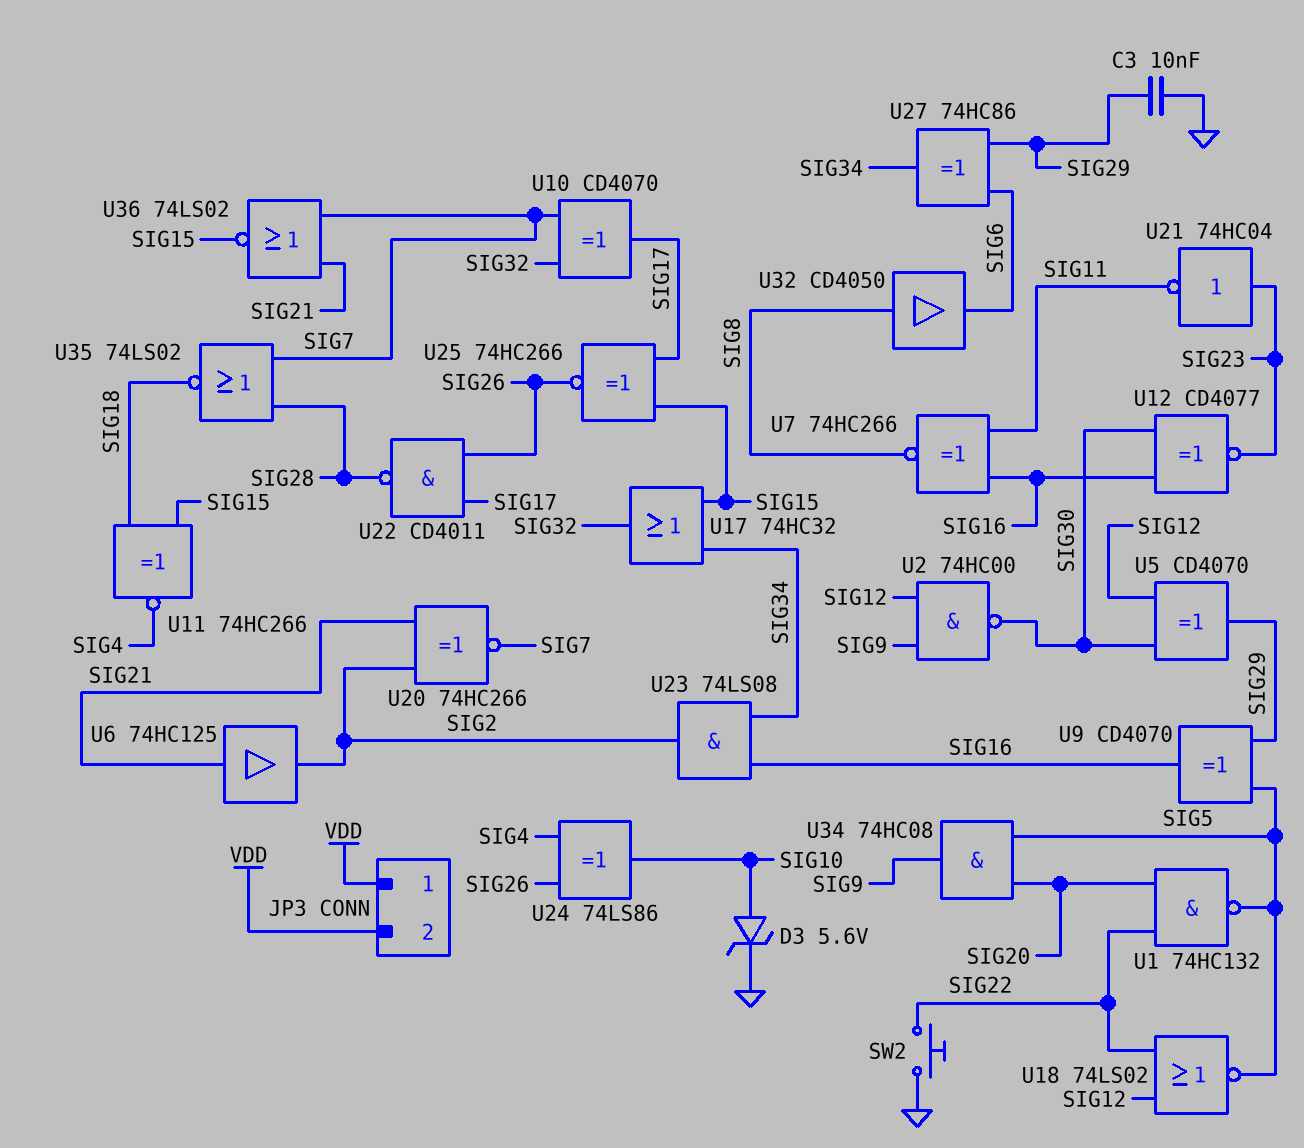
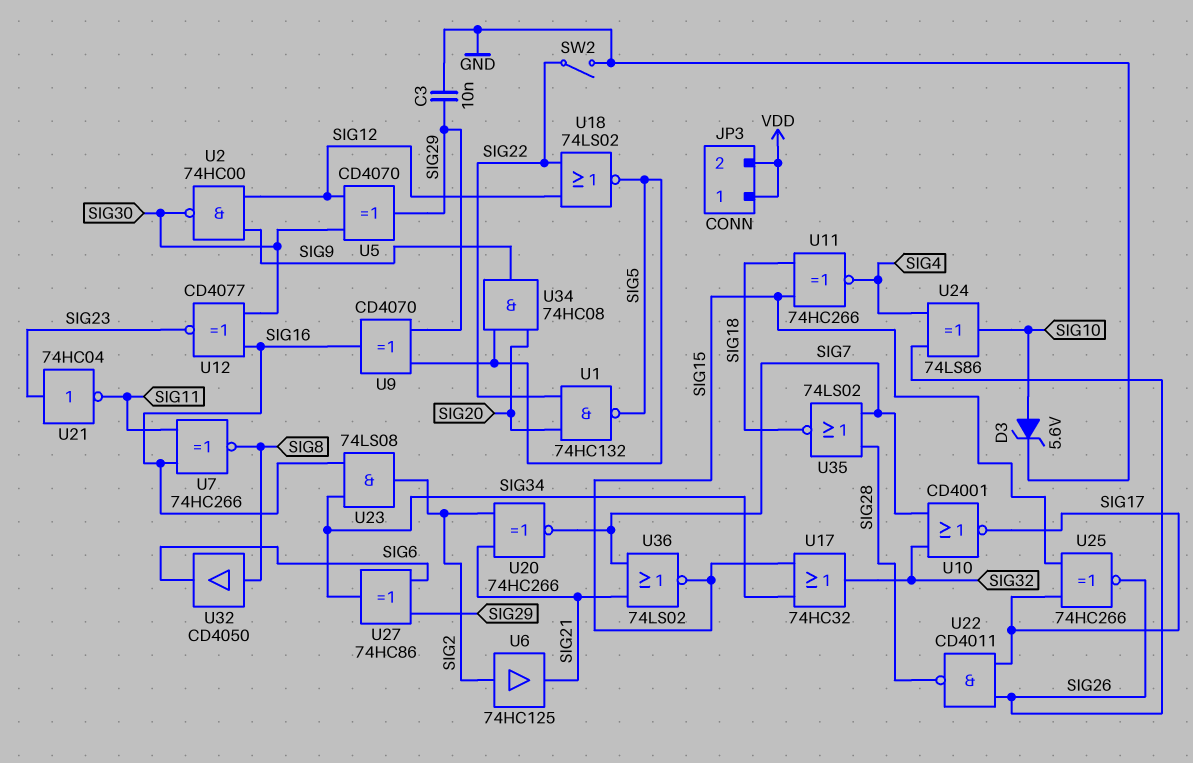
SW2: button (GND, SIG22) -> switch (GND, SIG22)
U6: buffer 74HC125 (in SIG21, out SIG2) -> buffer 74HC125 (in SIG2, out SIG21)
U10: XOR CD4070 (in SIG7, in SIG32, out SIG17) -> NOR CD4001 (in SIG7, in SIG32, out SIG17)

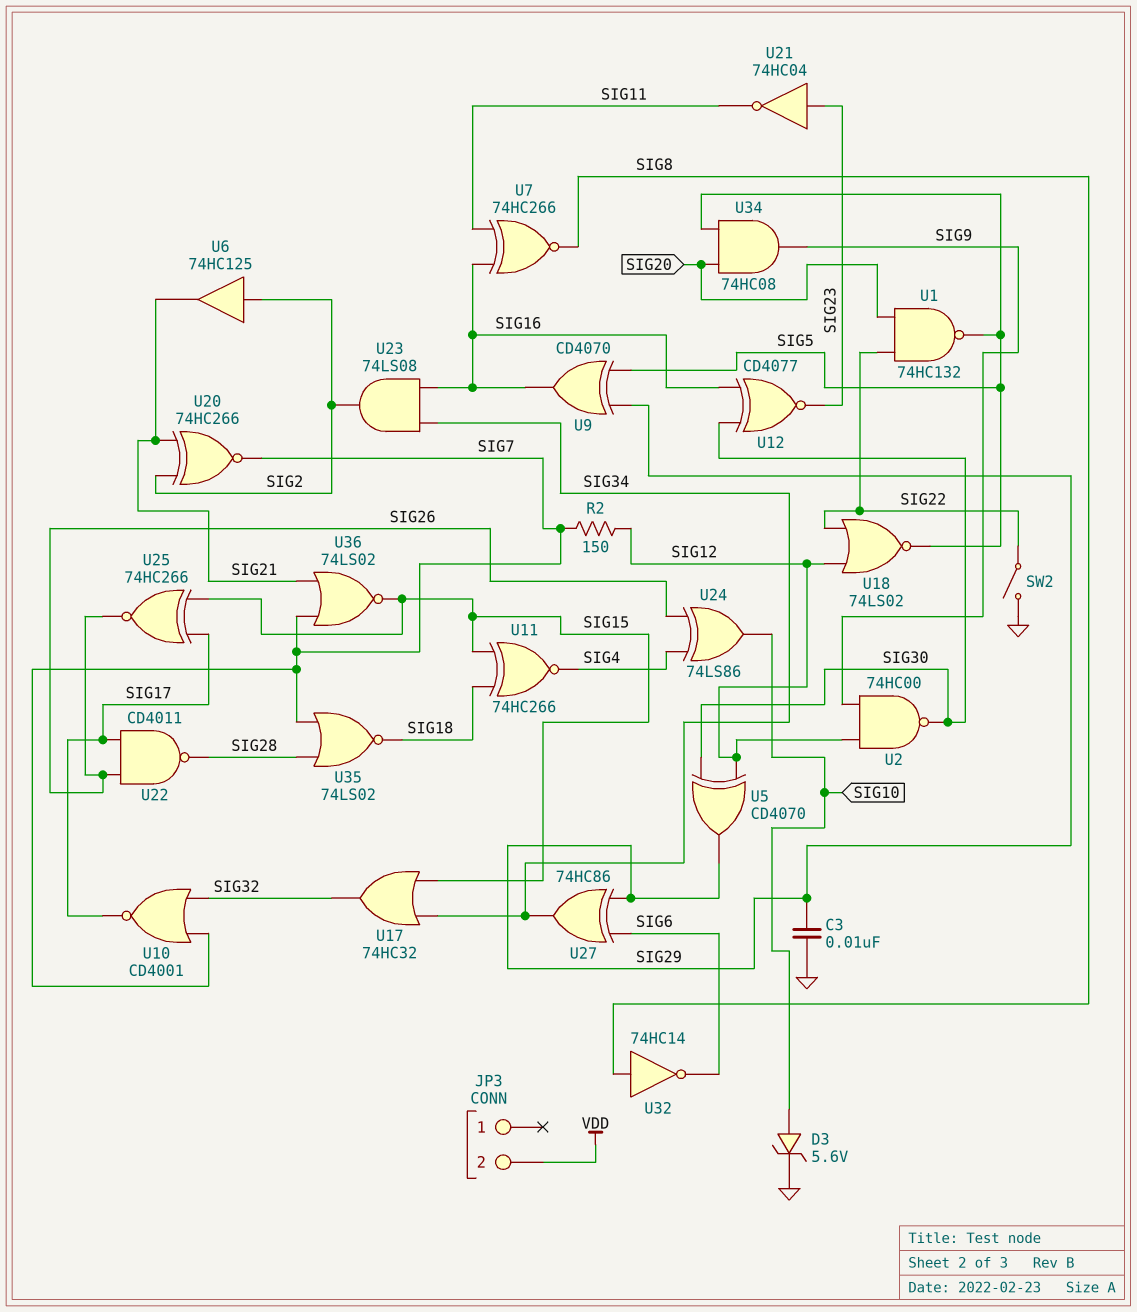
JP3 pin 1: VDD -> none
R2: none -> 150 (SIG7, SIG12)
U32: buffer CD4050 (in SIG8, out SIG6) -> NOT 74HC14 (in SIG8, out SIG6)

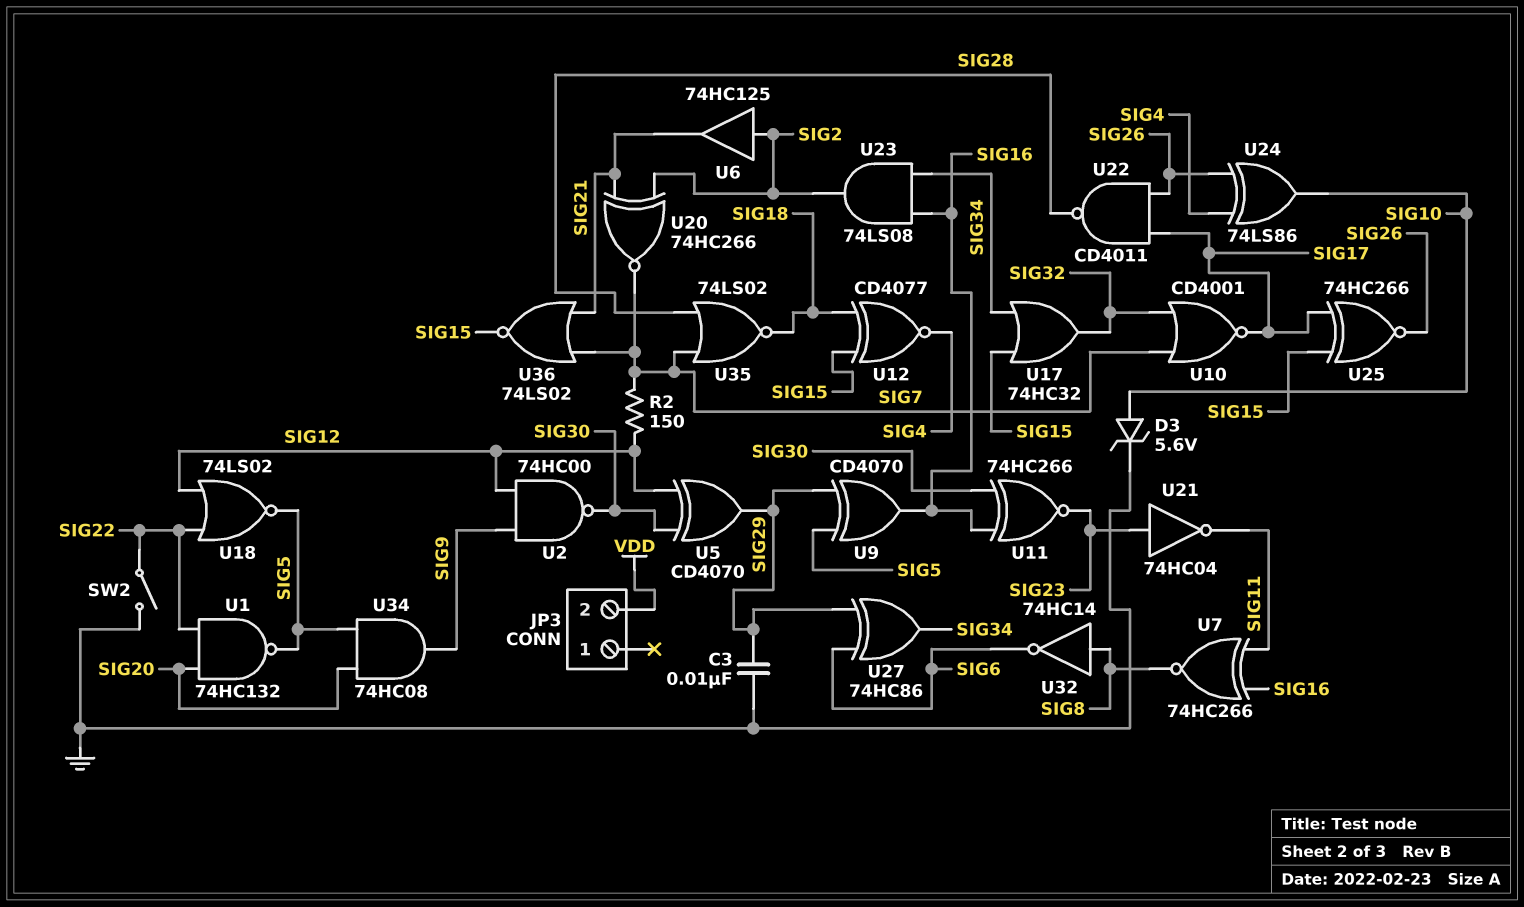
U11: XNOR 74HC266 (in SIG15, in SIG18, out SIG4) -> XNOR 74HC266 (in SIG16, in SIG30, out SIG23)
U12: XNOR CD4077 (in SIG16, in SIG30, out SIG23) -> XNOR CD4077 (in SIG15, in SIG18, out SIG4)

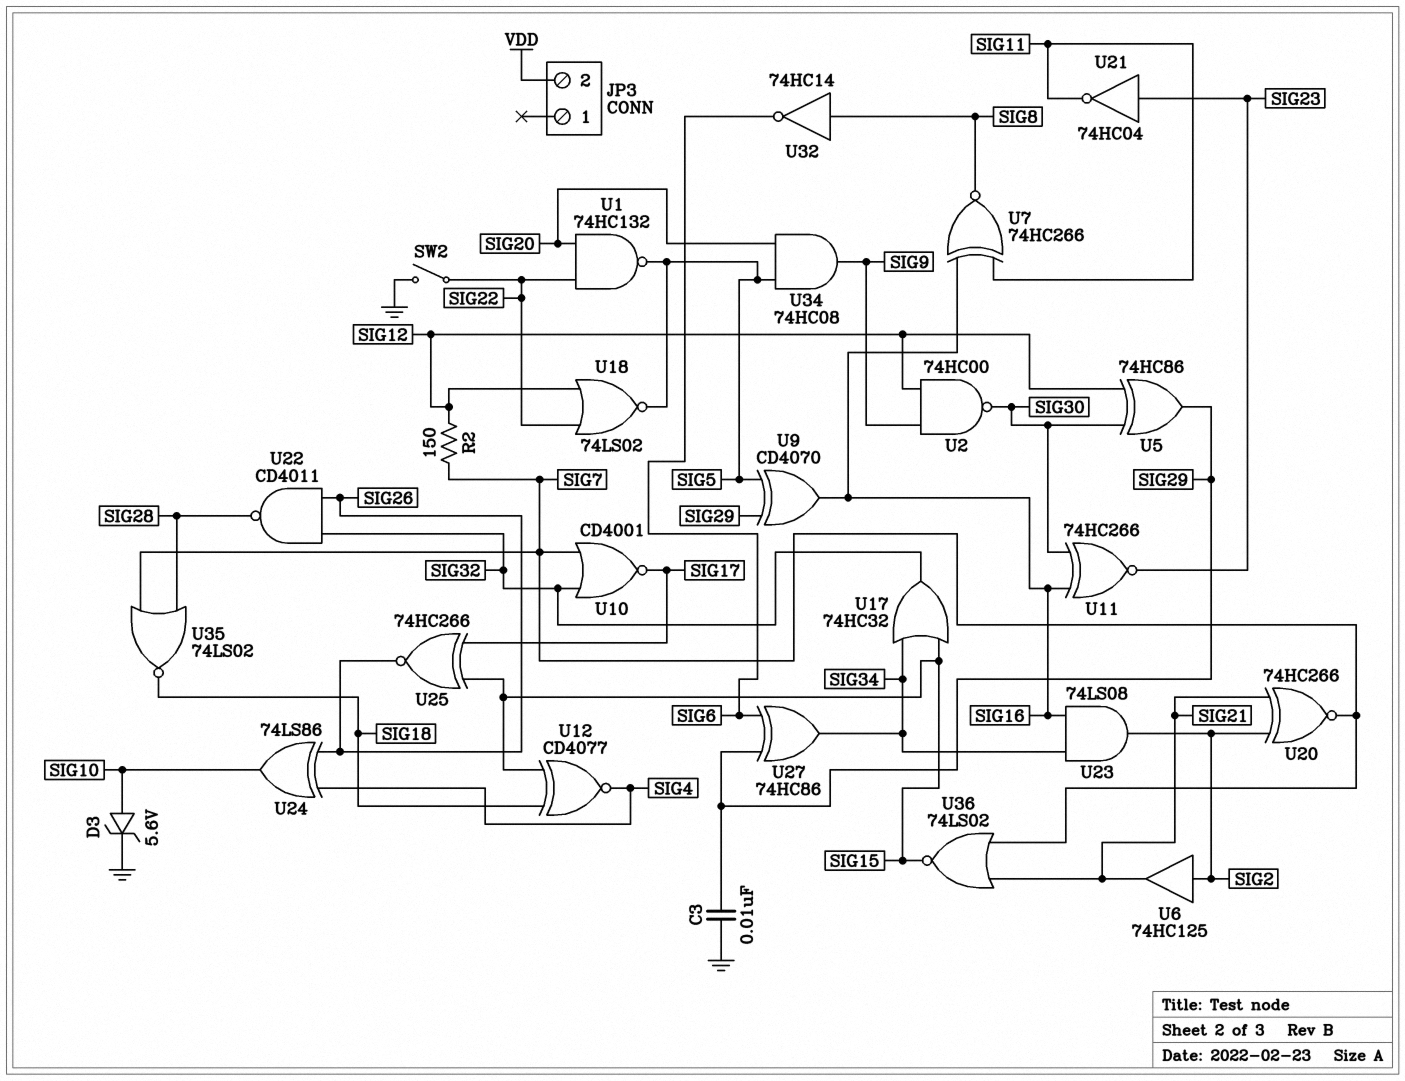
U5: XOR CD4070 (in SIG12, in SIG30, out SIG29) -> XOR 74HC86 (in SIG12, in SIG30, out SIG29)
U22: NAND CD4011 (in SIG17, in SIG26, out SIG28) -> NAND CD4011 (in SIG26, in SIG32, out SIG28)

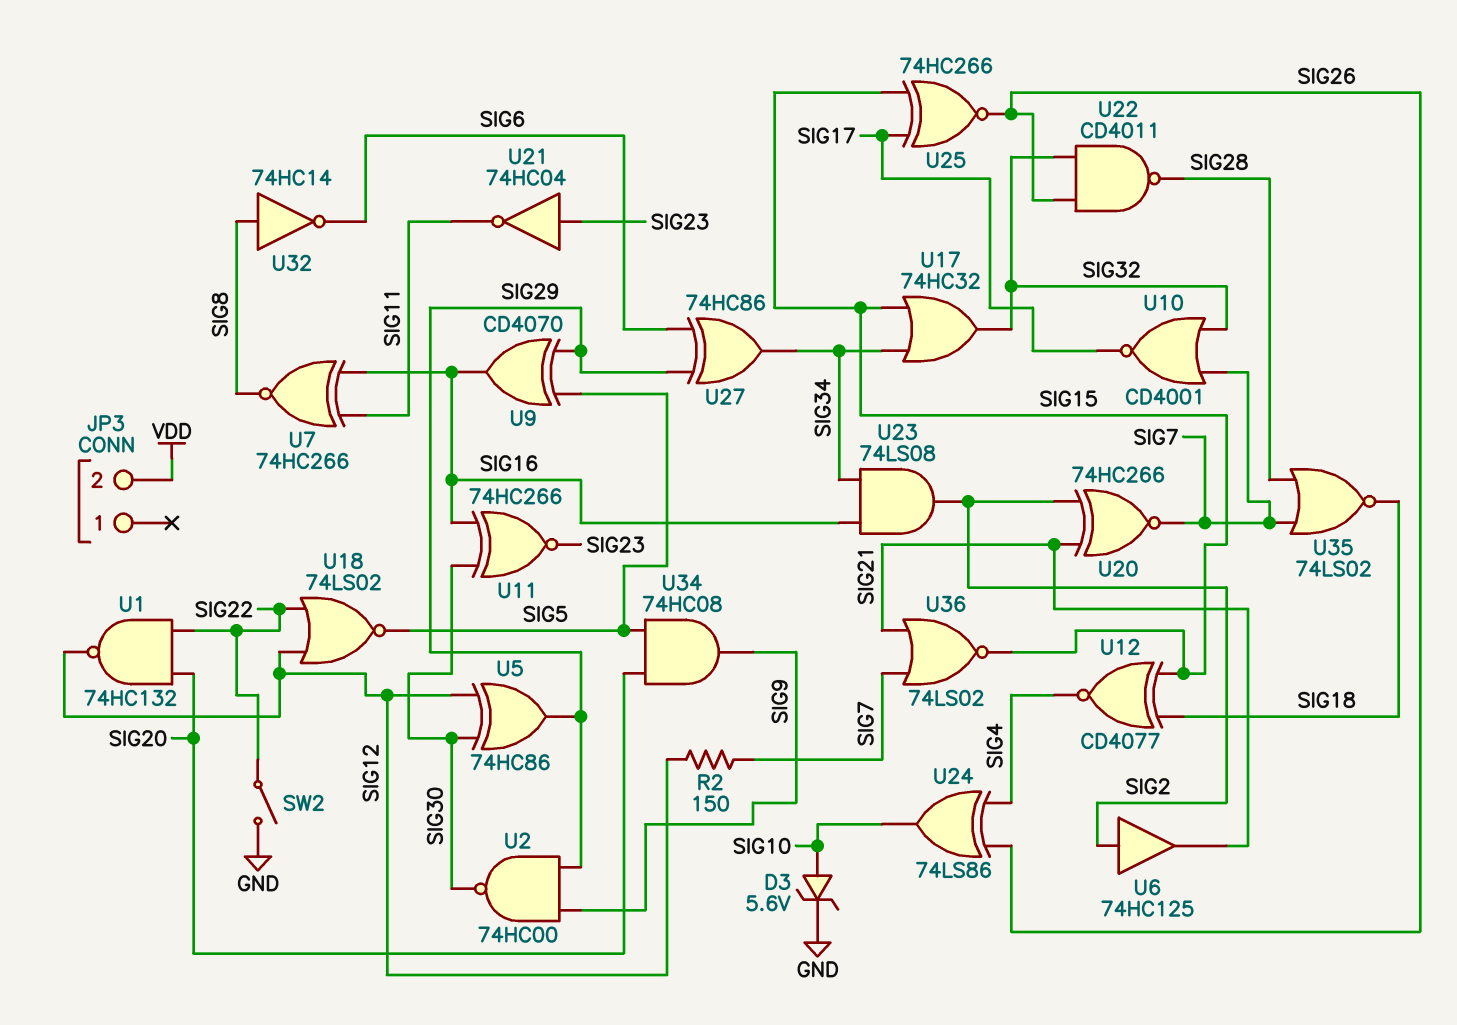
C3: 10nF (GND, SIG29) -> none
U1: NAND 74HC132 (in SIG20, in SIG22, out SIG5) -> NAND 74HC132 (in SIG20, in SIG22, out SIG12)
U2: NAND 74HC00 (in SIG9, in SIG12, out SIG30) -> NAND 74HC00 (in SIG9, in SIG29, out SIG30)

